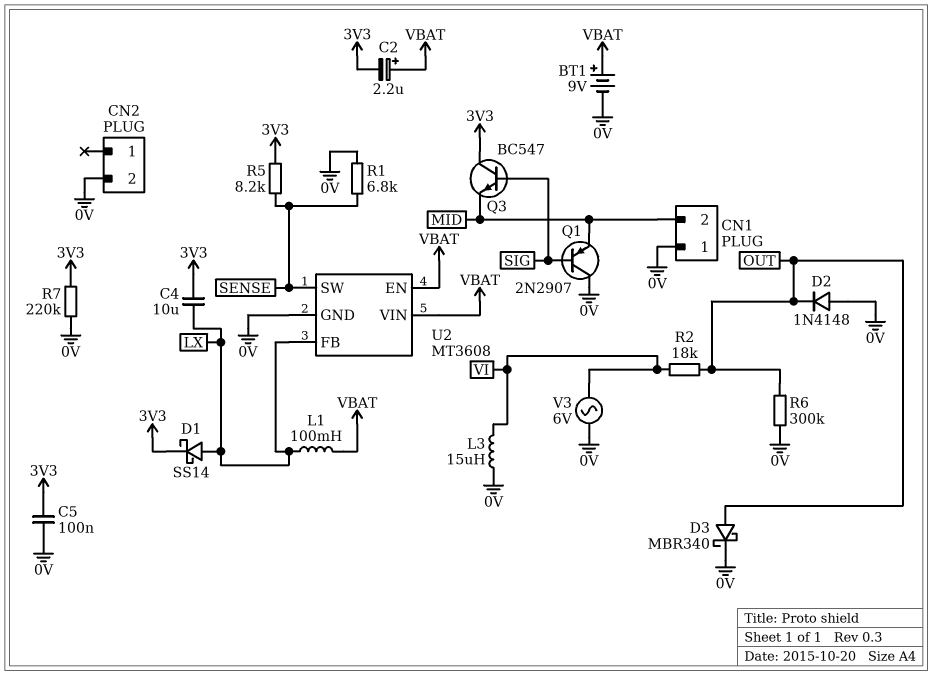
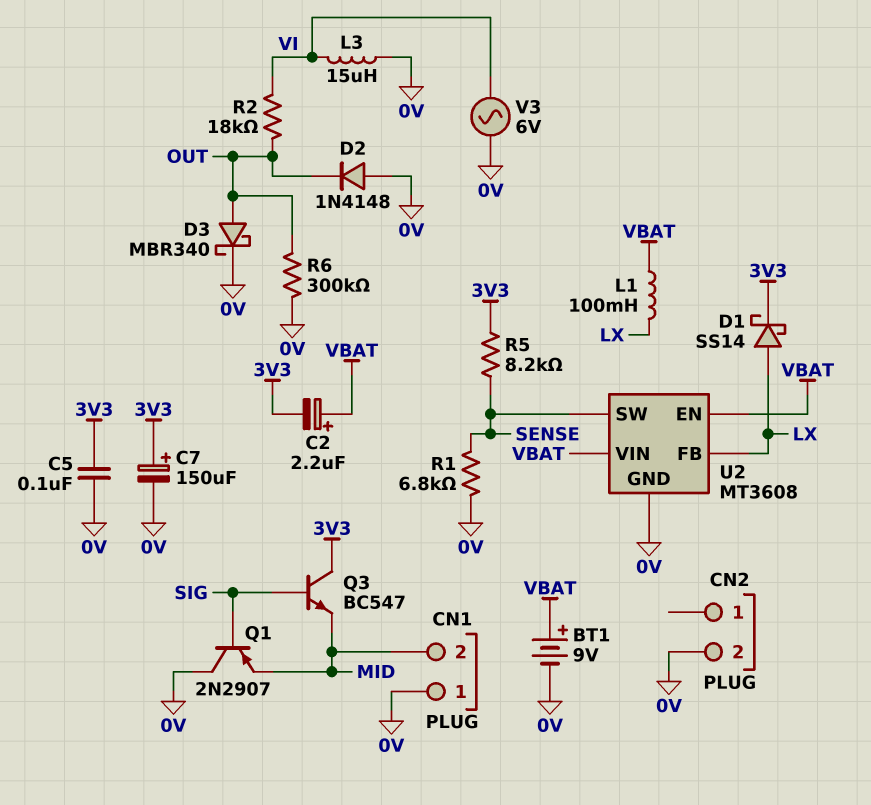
C4: 10uF (3V3, LX) -> none
C7: none -> 150uF (plus 3V3, minus 0V)
R7: 220k (0V, 3V3) -> none

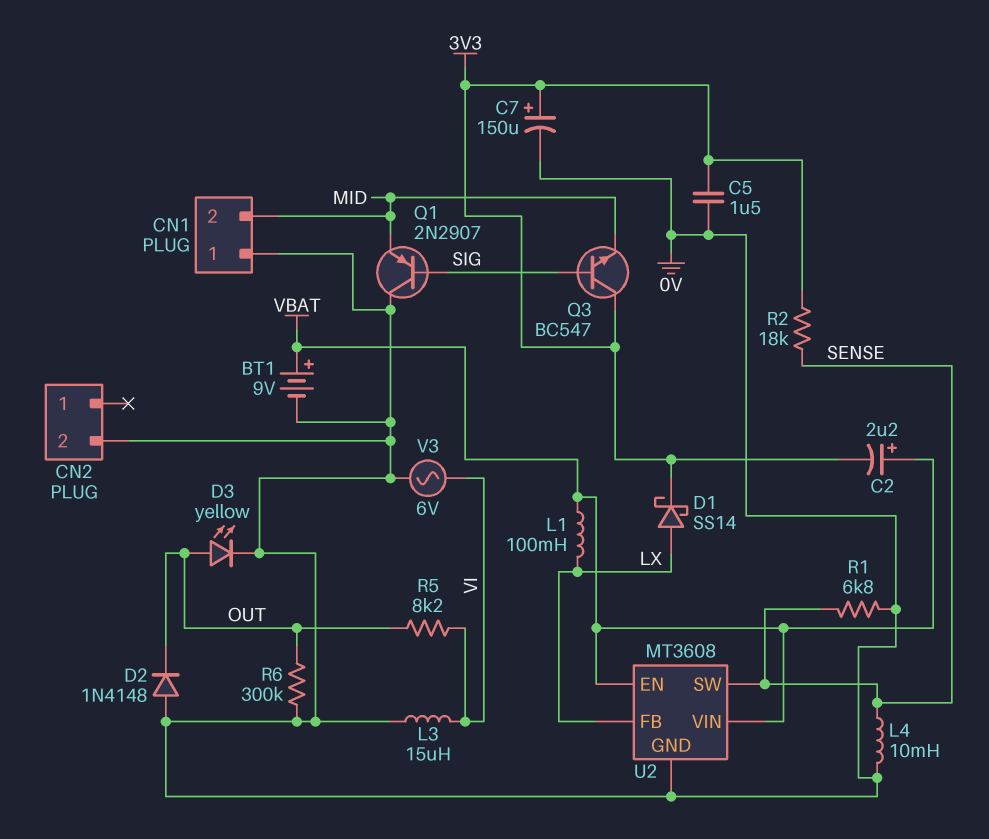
C5: 100nF (0V, 3V3) -> 1.5uF (0V, 3V3)
D3: schottky MBR340 (A OUT, K 0V) -> LED yellow (A OUT, K 0V)
L4: none -> 10mH (0V, SENSE)
R2: 18k (OUT, VI) -> 18k (3V3, SENSE)
R5: 8.2k (3V3, SENSE) -> 8.2k (OUT, VI)

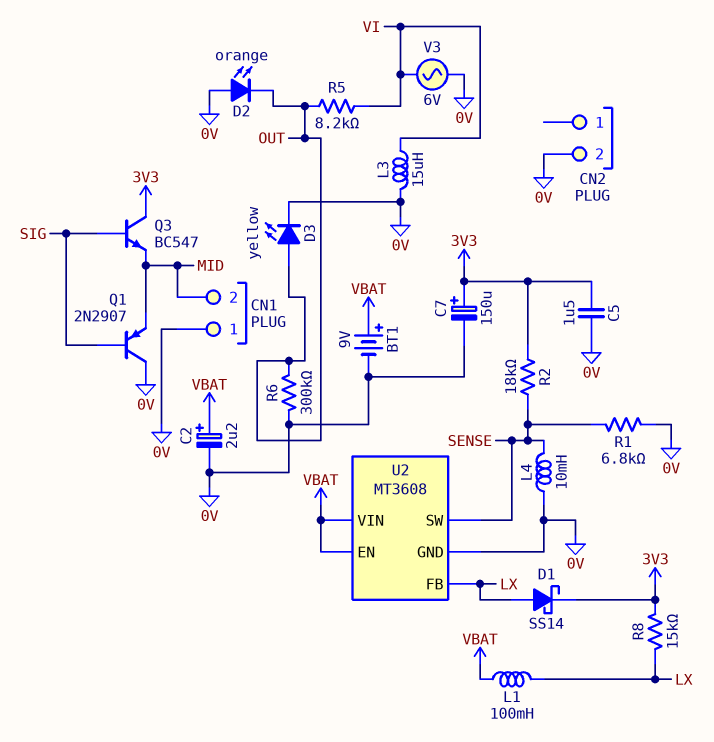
C2: 2.2uF (plus VBAT, minus 3V3) -> 2.2uF (plus VBAT, minus 0V)
D2: diode 1N4148 (A 0V, K OUT) -> LED orange (A 0V, K OUT)
R8: none -> 15k (3V3, LX)

